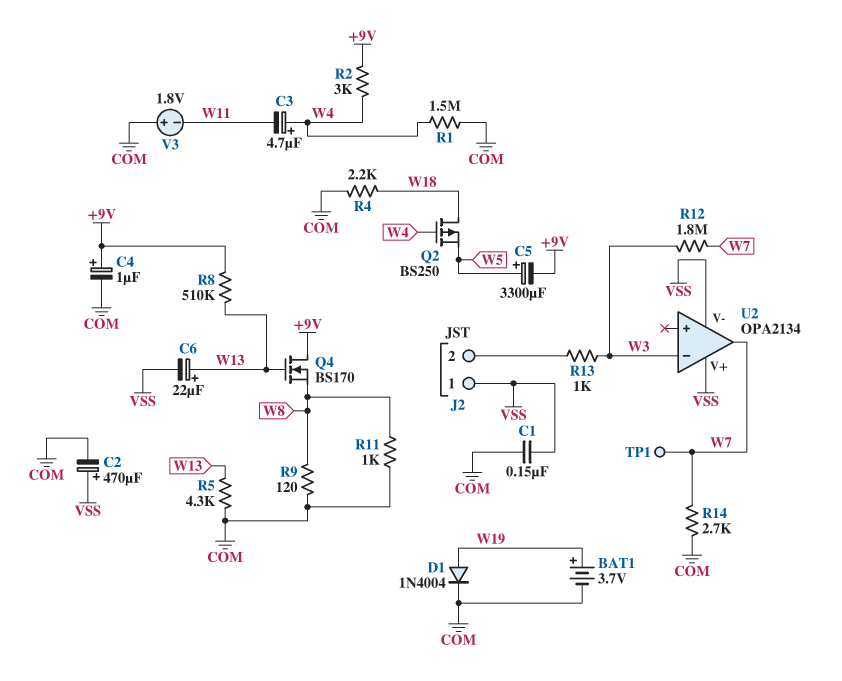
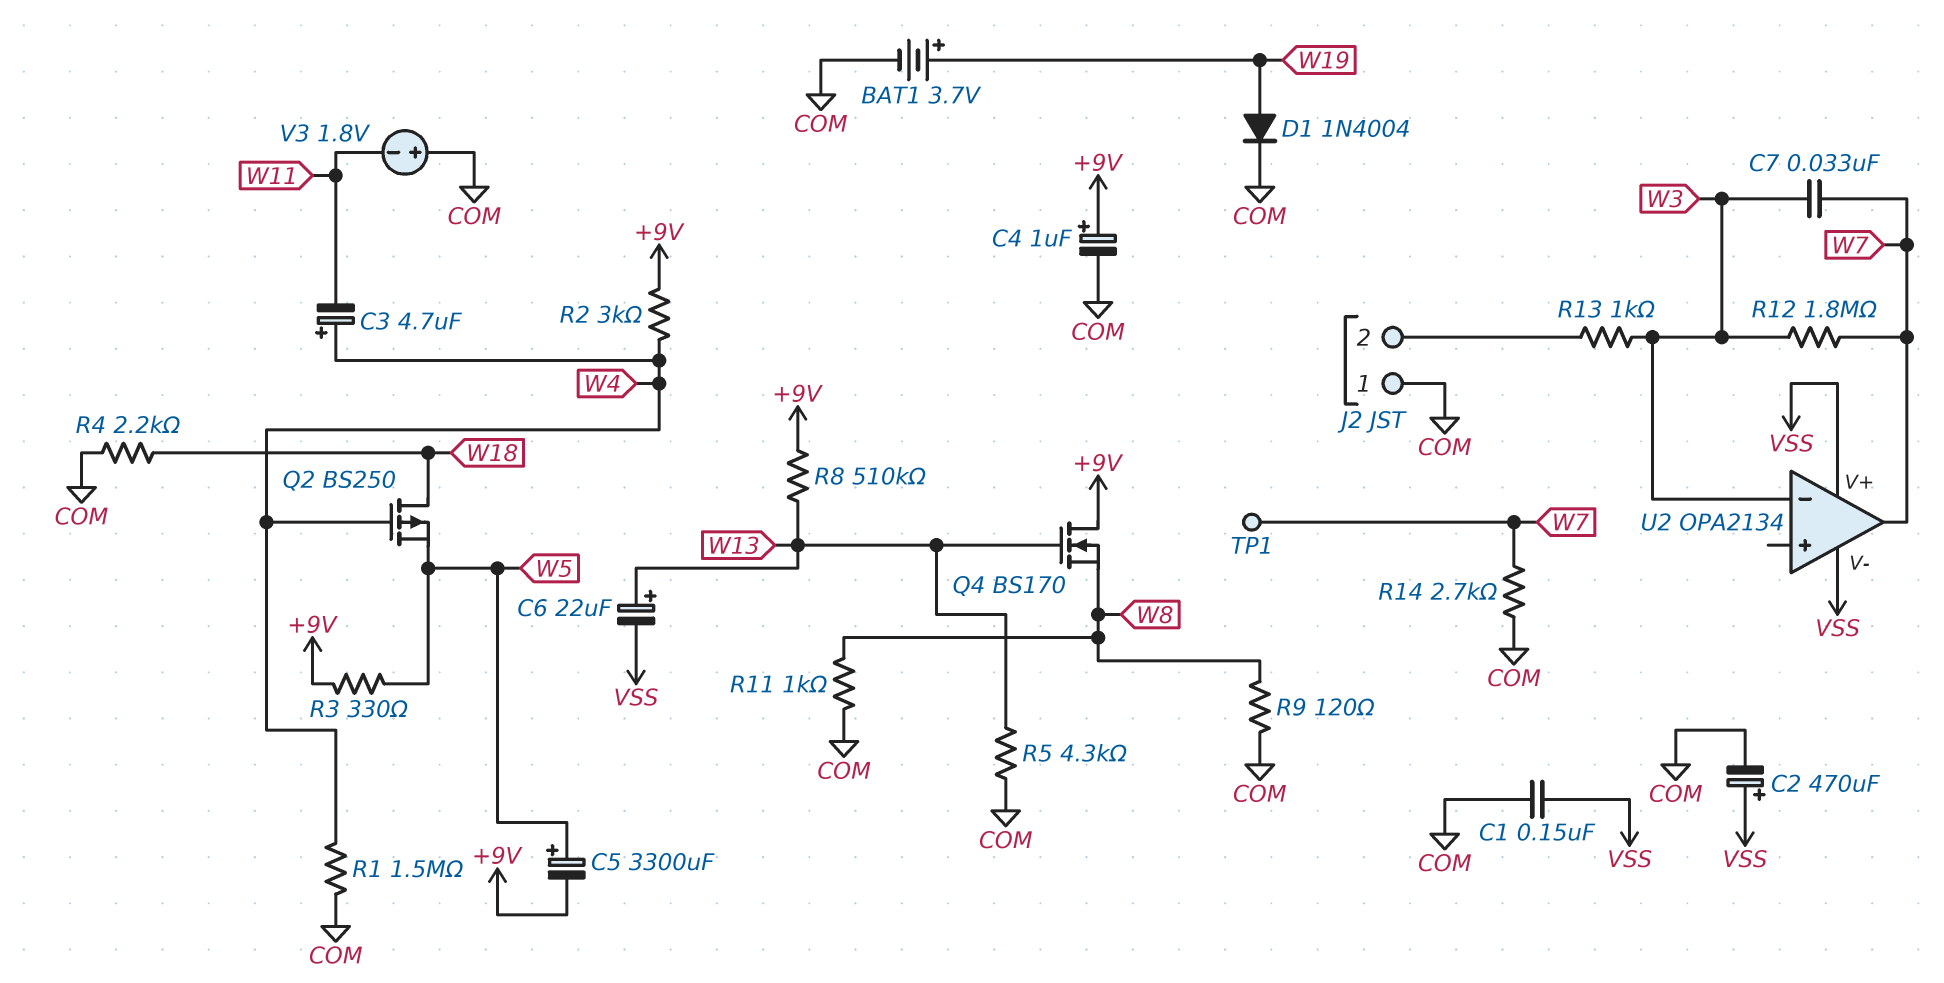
C7: none -> 33nF (W3, W7)
J2 pin 1: VSS -> COM
R3: none -> 330 (+9V, W5)

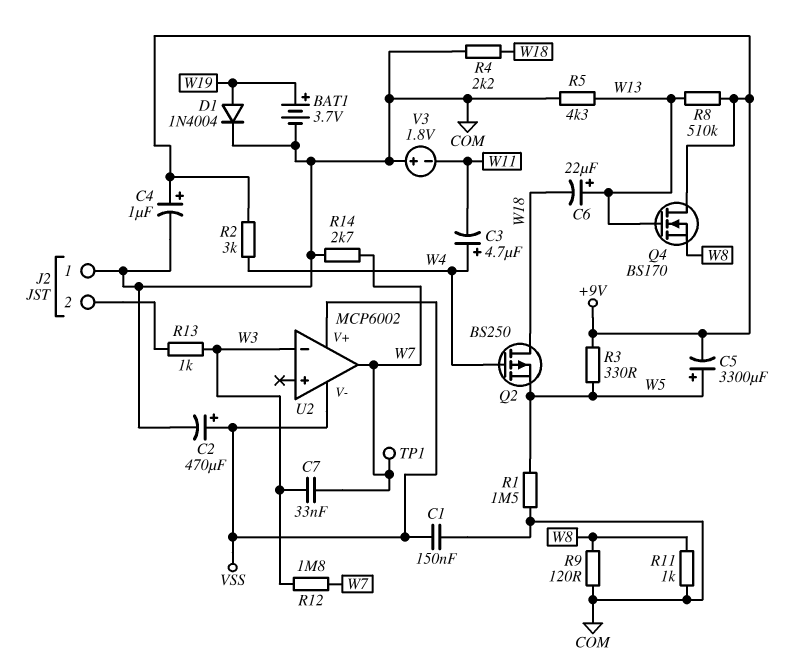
C6: 22uF (plus W13, minus VSS) -> 22uF (plus W13, minus W18)
R1: 1.5M (COM, W4) -> 1.5M (COM, W5)
U2: OPA2134 -> MCP6002

